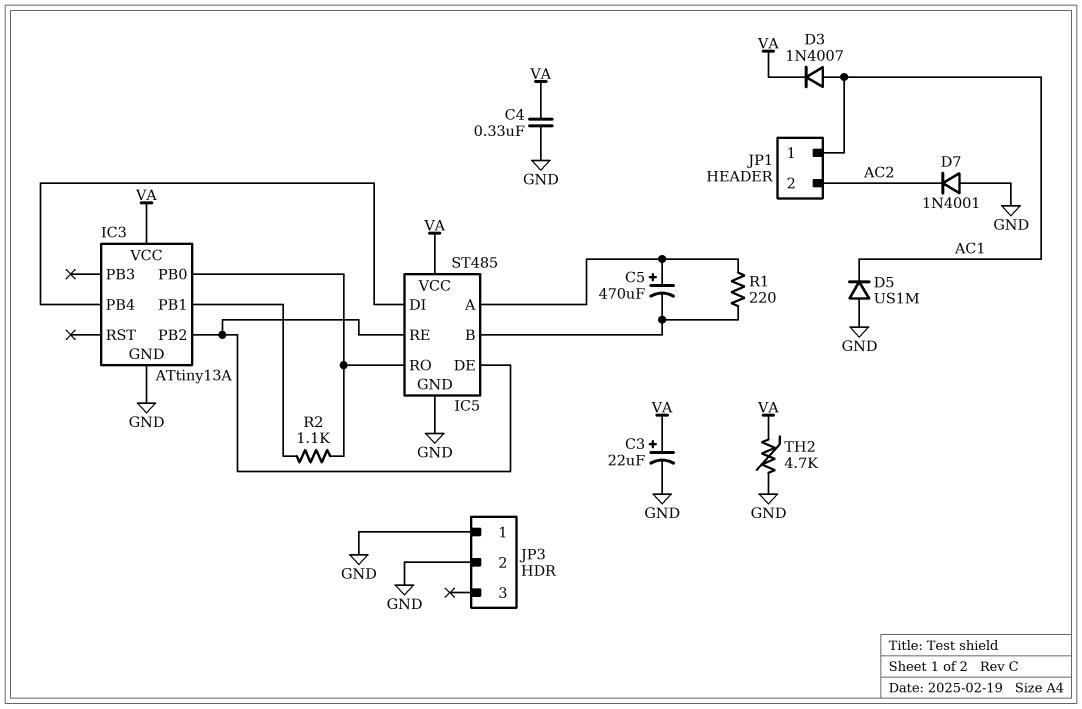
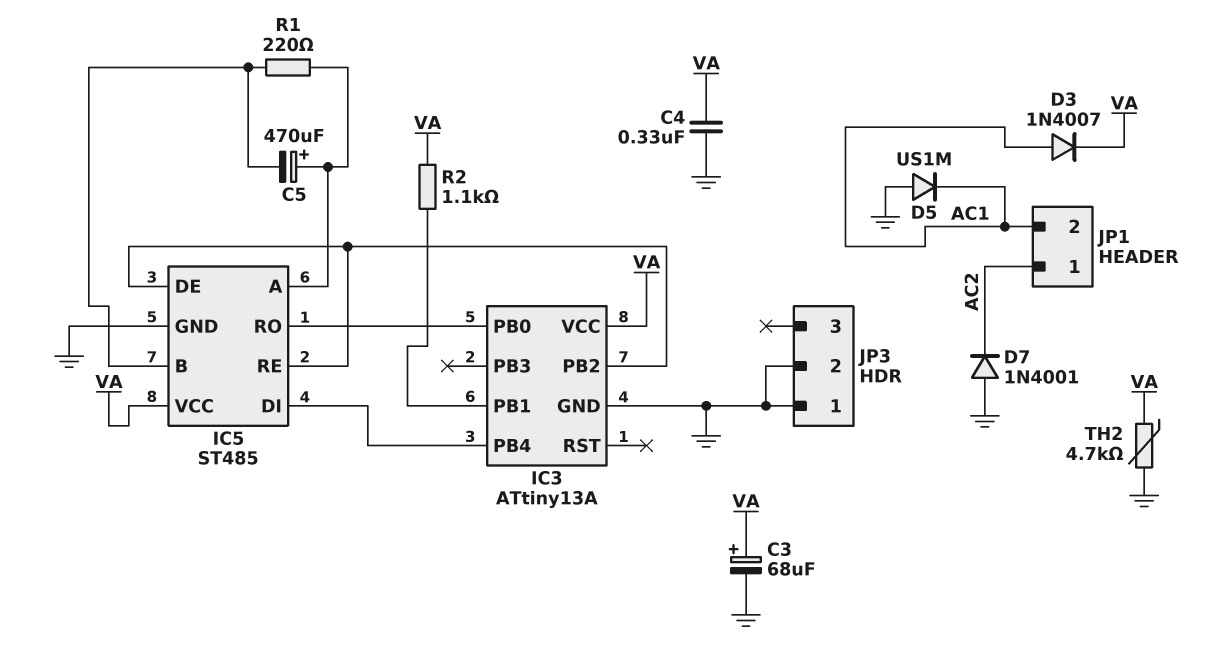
C3: 22uF (plus VA, minus GND) -> 68uF (plus VA, minus GND)
JP1 pin 1: AC1 -> AC2
JP1 pin 2: AC2 -> AC1
R2: 1.1k (IC3/PB0, IC3/PB1) -> 1.1k (IC3/PB1, VA)

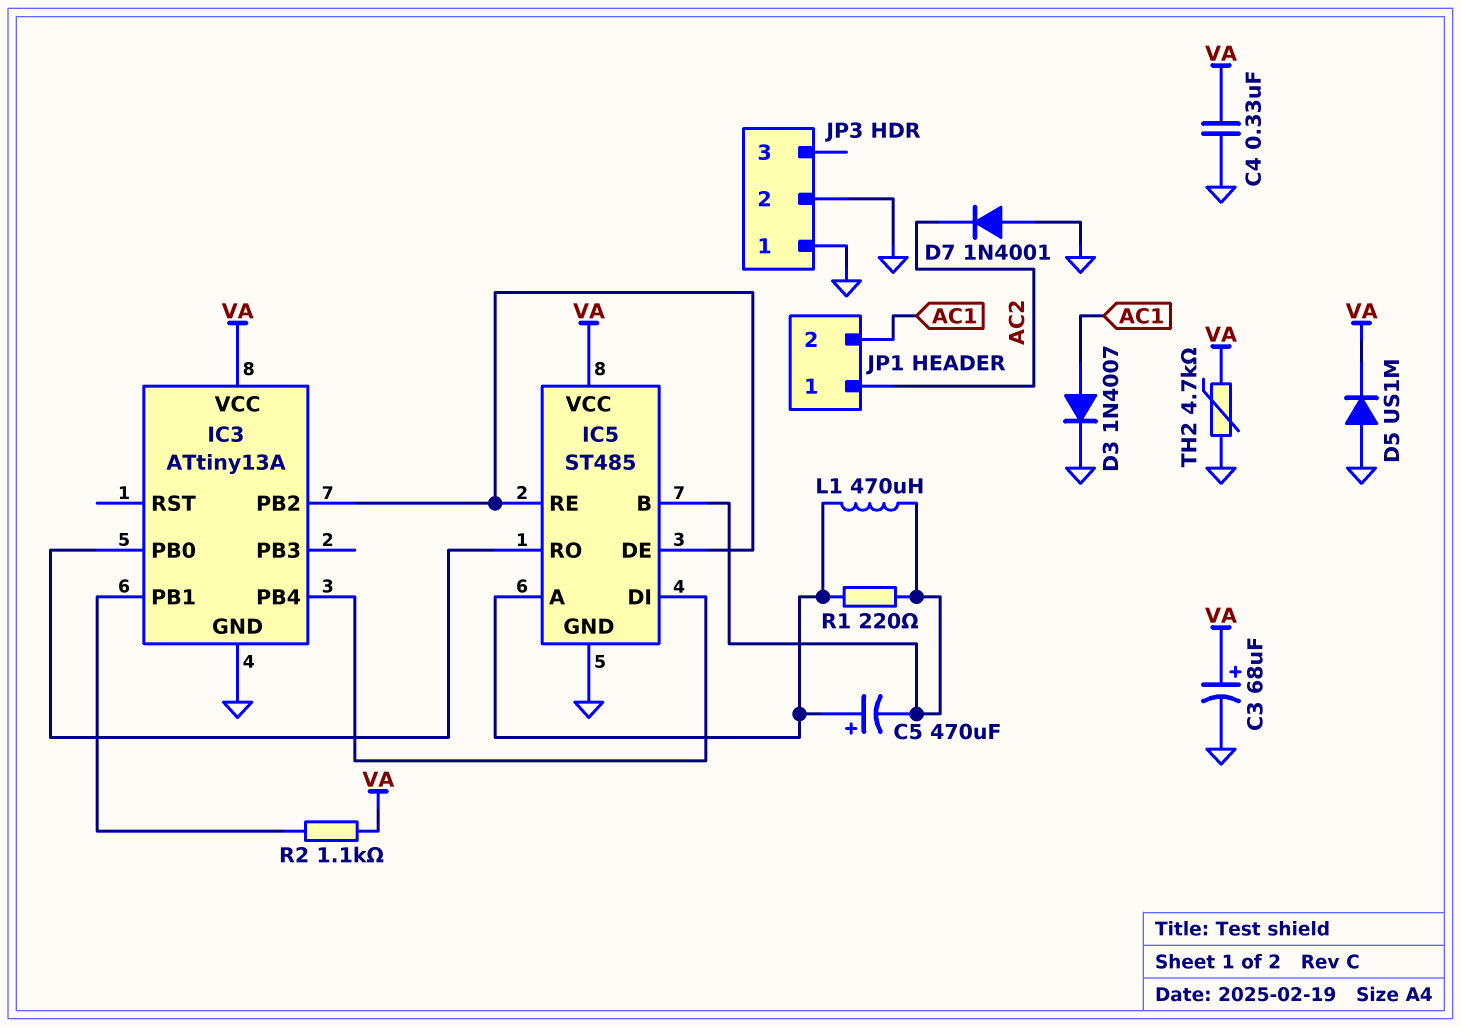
D3: diode 1N4007 (A AC1, K VA) -> diode 1N4007 (A AC1, K GND)
D5: diode US1M (A GND, K AC1) -> diode US1M (A GND, K VA)
L1: none -> 470uH (IC5/A, IC5/B)

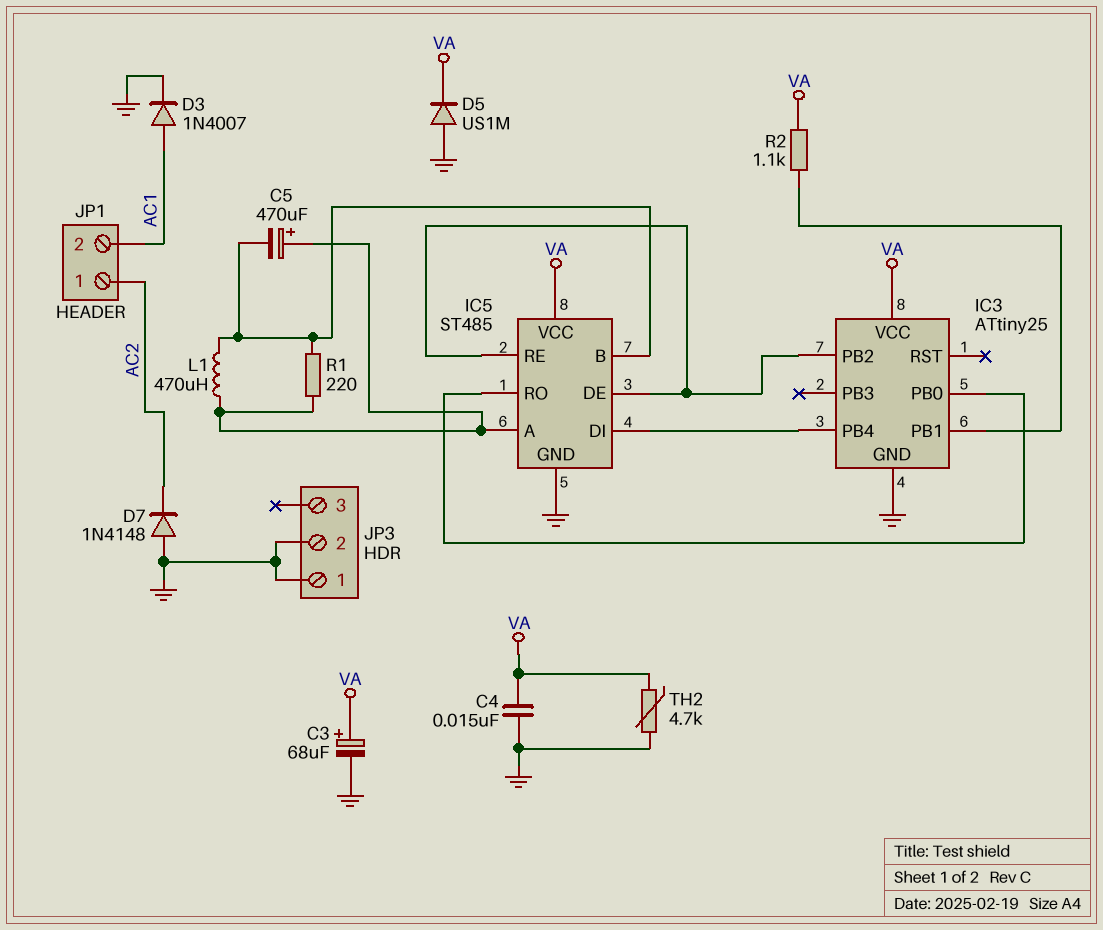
C4: 330nF (GND, VA) -> 15nF (GND, VA)
D7: diode 1N4001 (A GND, K AC2) -> diode 1N4148 (A GND, K AC2)
IC3: ATtiny13A -> ATtiny25

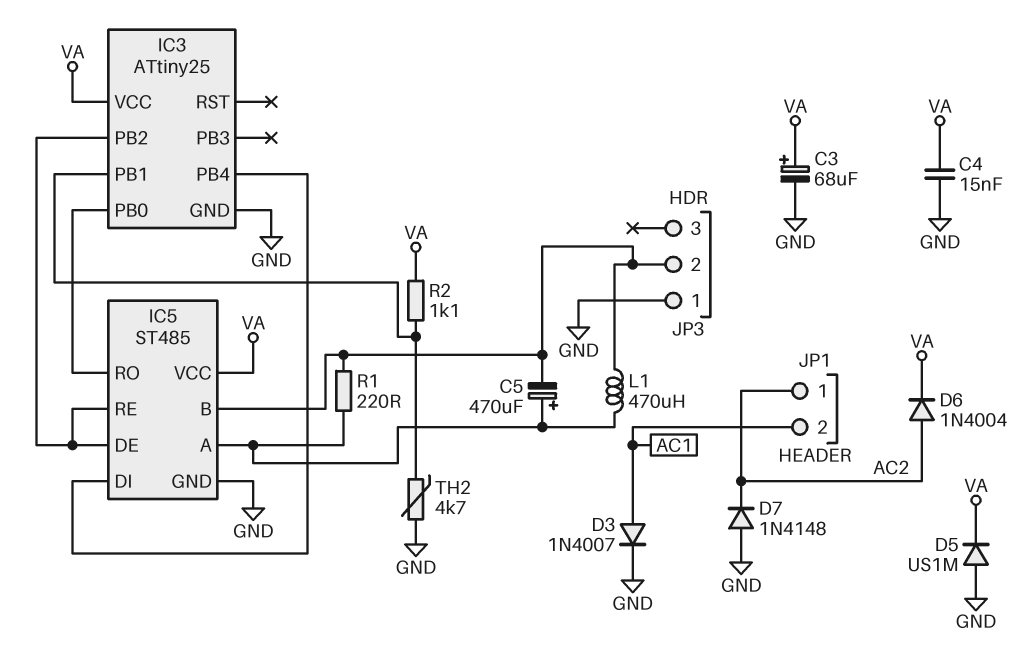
D6: none -> diode 1N4004 (A AC2, K VA)
JP3 pin 2: GND -> IC5/B
TH2: 4.7k (GND, VA) -> 4.7k (GND, IC3/PB1)

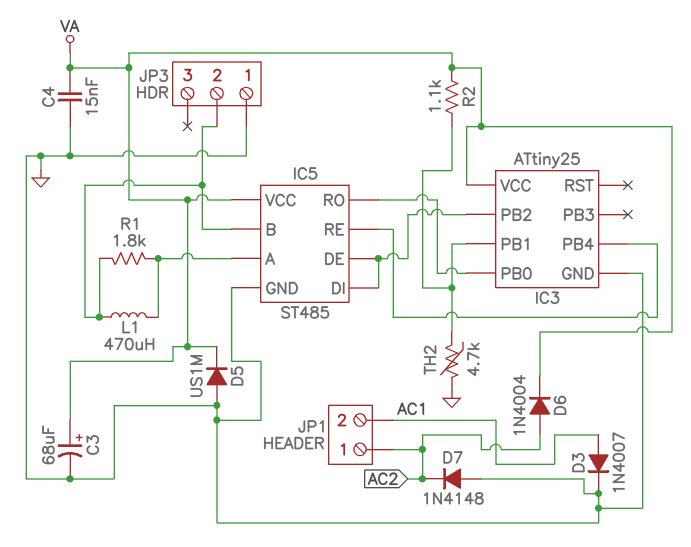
C5: 470uF (plus IC5/A, minus IC5/B) -> none
IC5 pin DI: IC3/PB4 -> IC3/PB2
IC5 pin RE: IC3/PB2 -> IC3/PB4
R1: 220 (IC5/A, IC5/B) -> 1.8k (IC5/A, IC5/B)

